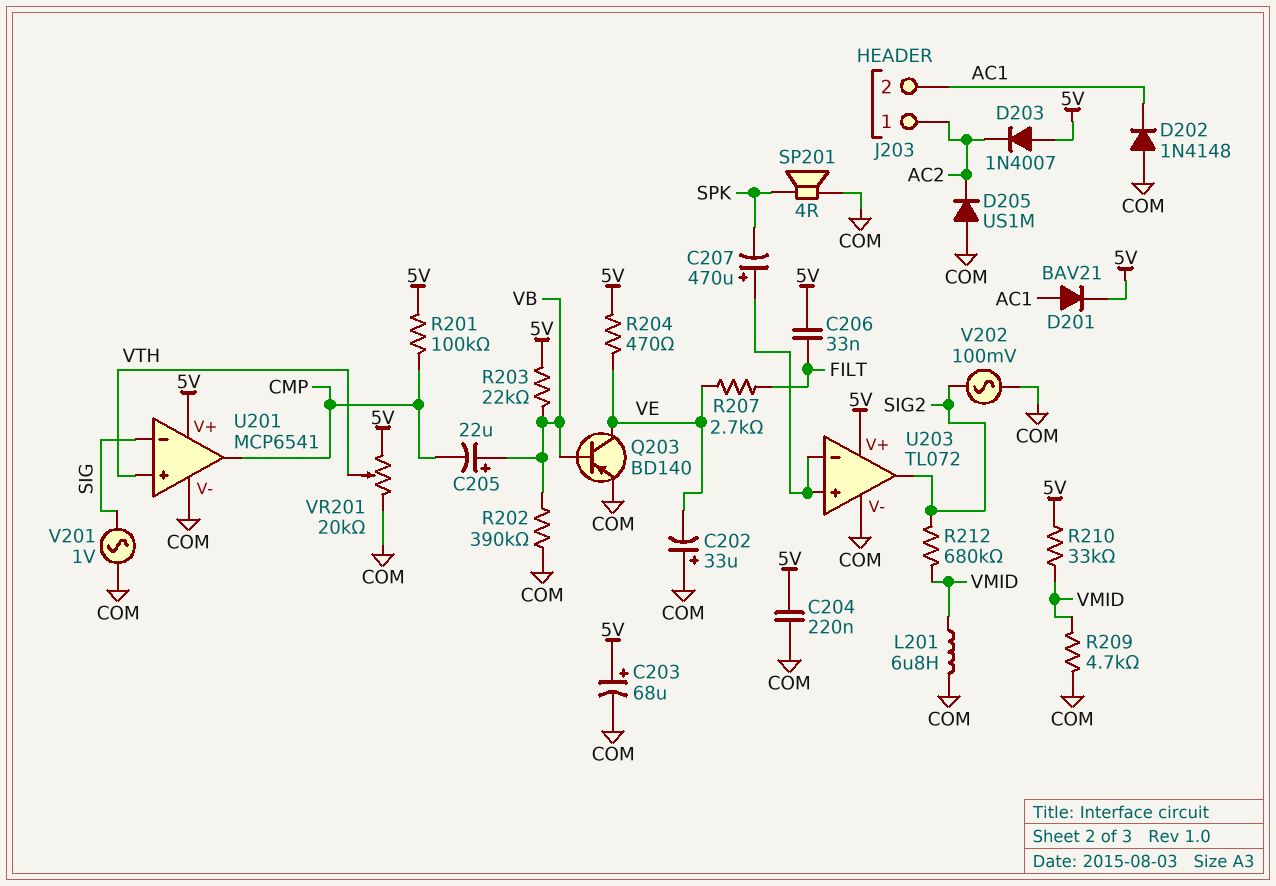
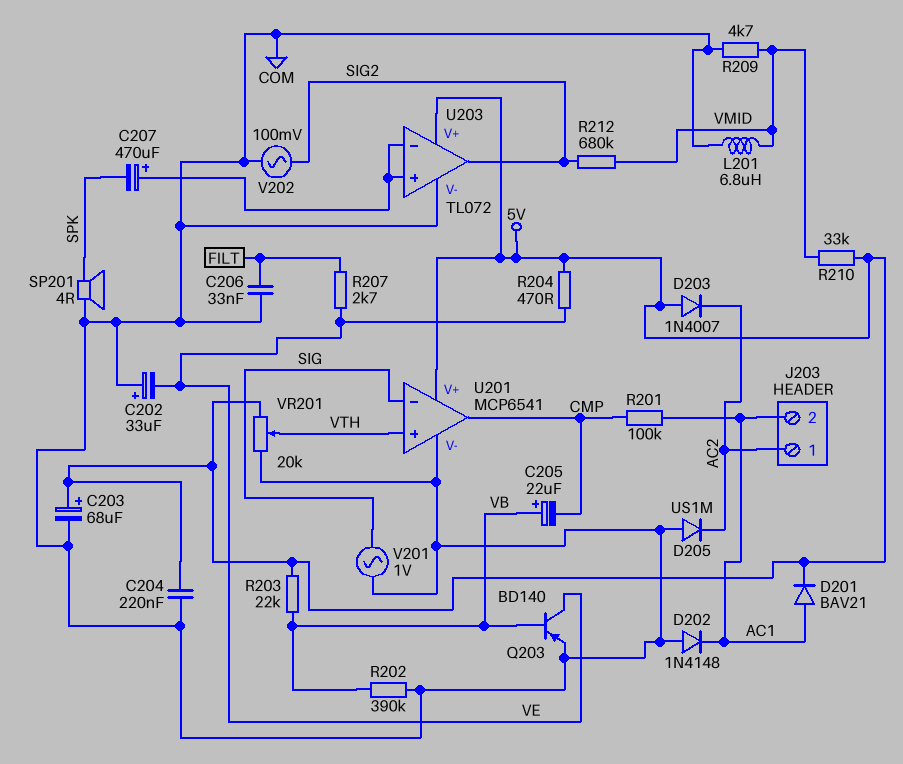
C206: 33nF (5V, FILT) -> 33nF (COM, FILT)
R201: 100k (5V, CMP) -> 100k (AC1, CMP)

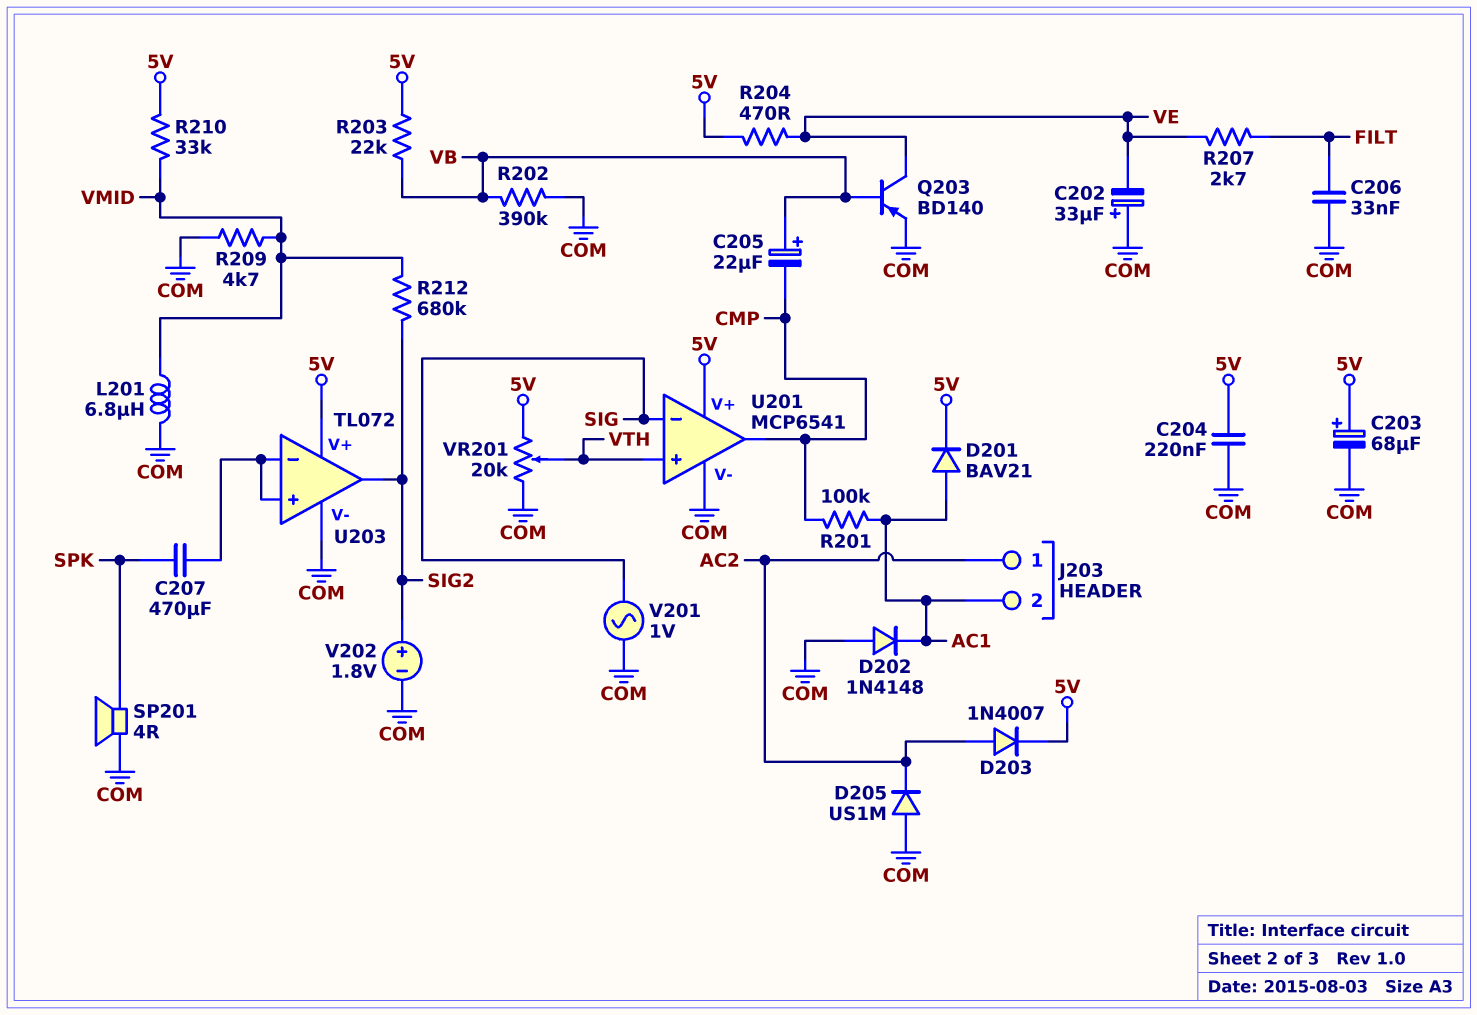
C207: 470uF (plus U203/in+, minus SPK) -> 470uF (SPK, U203/in+)
D203: diode 1N4007 (A 5V, K AC2) -> diode 1N4007 (A AC2, K 5V)
V202: AC 100mV (COM, SIG2) -> 1.8V (plus SIG2, minus COM)

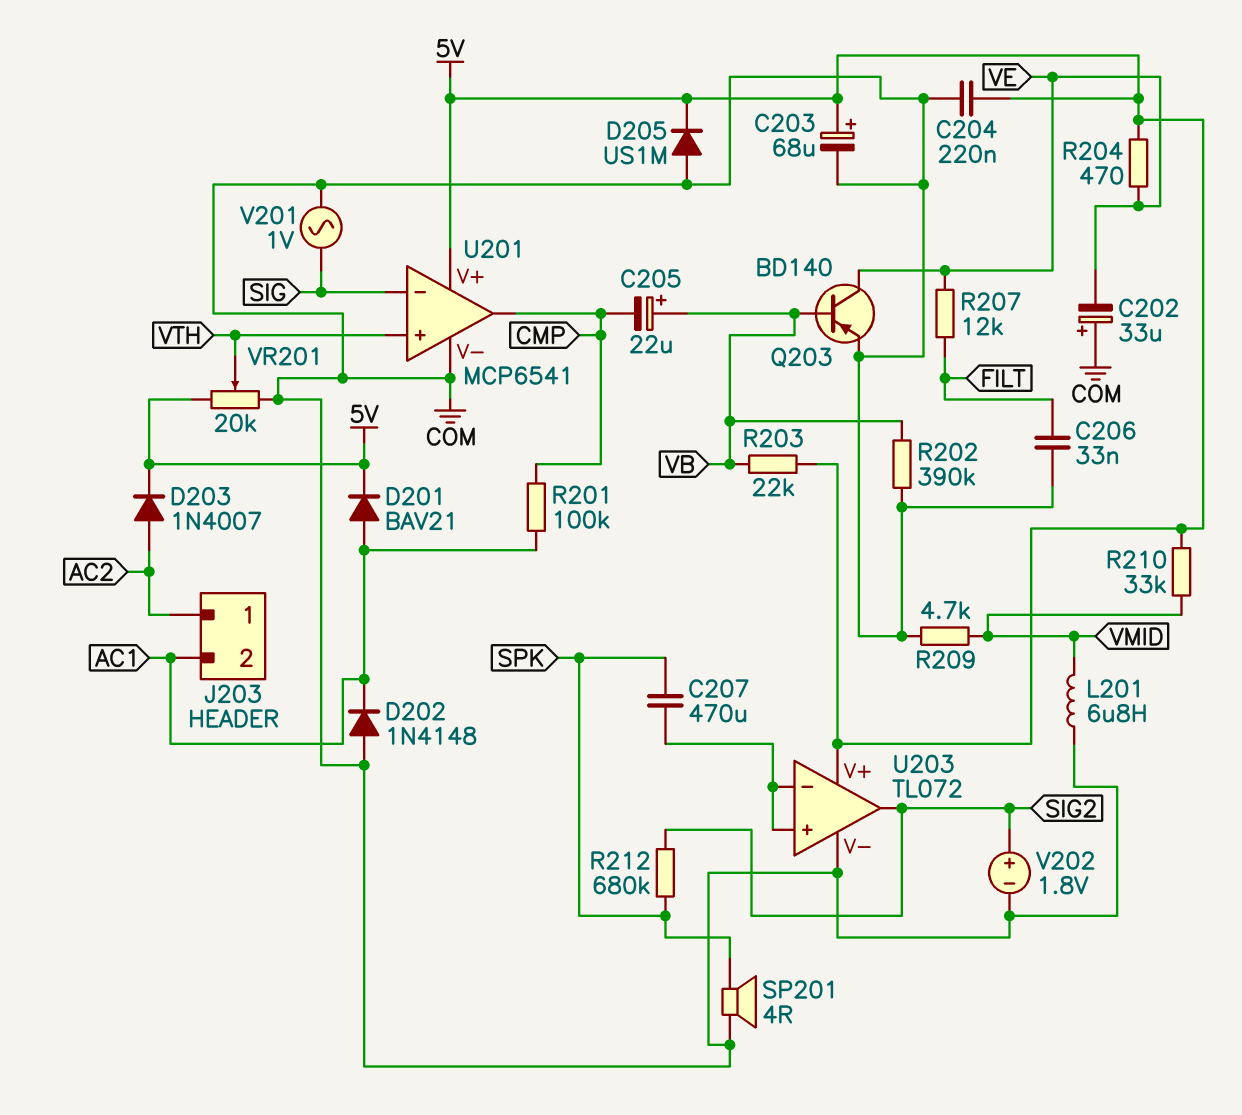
D205: diode US1M (A COM, K AC2) -> diode US1M (A COM, K 5V)
R207: 2.7k (FILT, VE) -> 12k (FILT, VE)
R212: 680k (SIG2, VMID) -> 680k (SIG2, SPK)

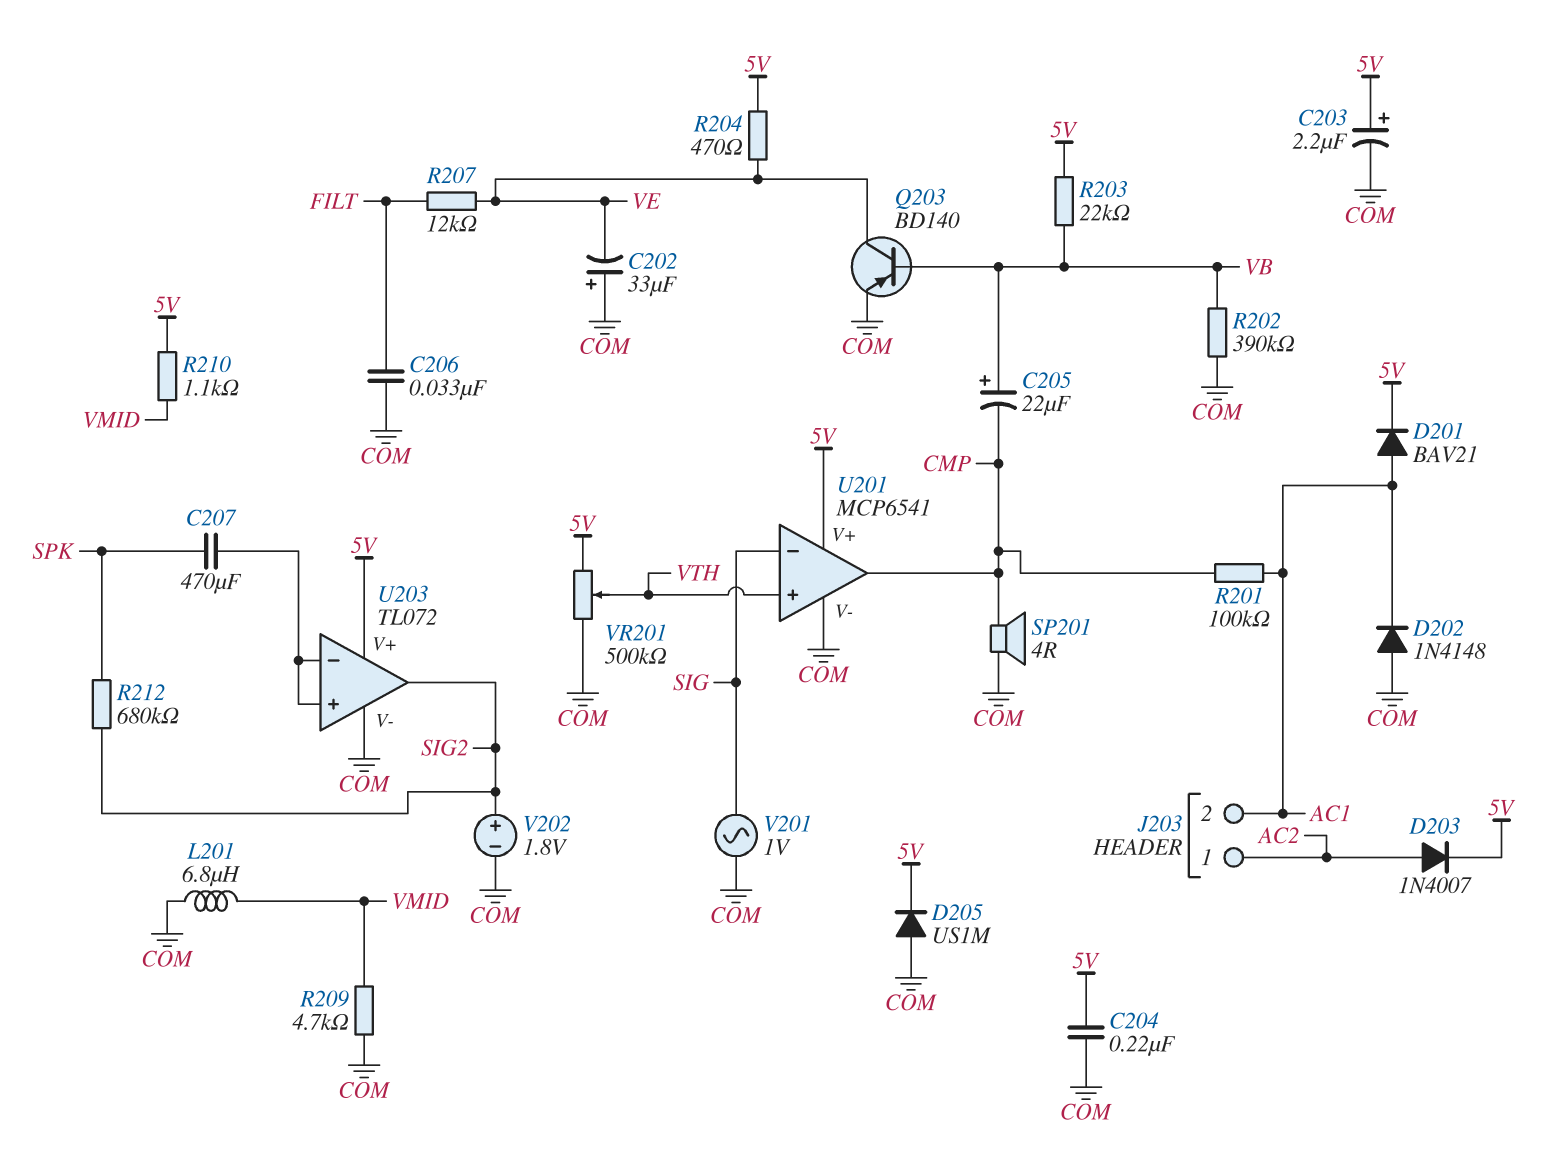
C203: 68uF (plus 5V, minus COM) -> 2.2uF (plus 5V, minus COM)
R210: 33k (5V, VMID) -> 1.1k (5V, VMID)
SP201: speaker 4R (COM, SPK) -> speaker 4R (CMP, COM)
VR201: 20k (5V, COM, wiper VTH) -> 500k (5V, COM, wiper VTH)

